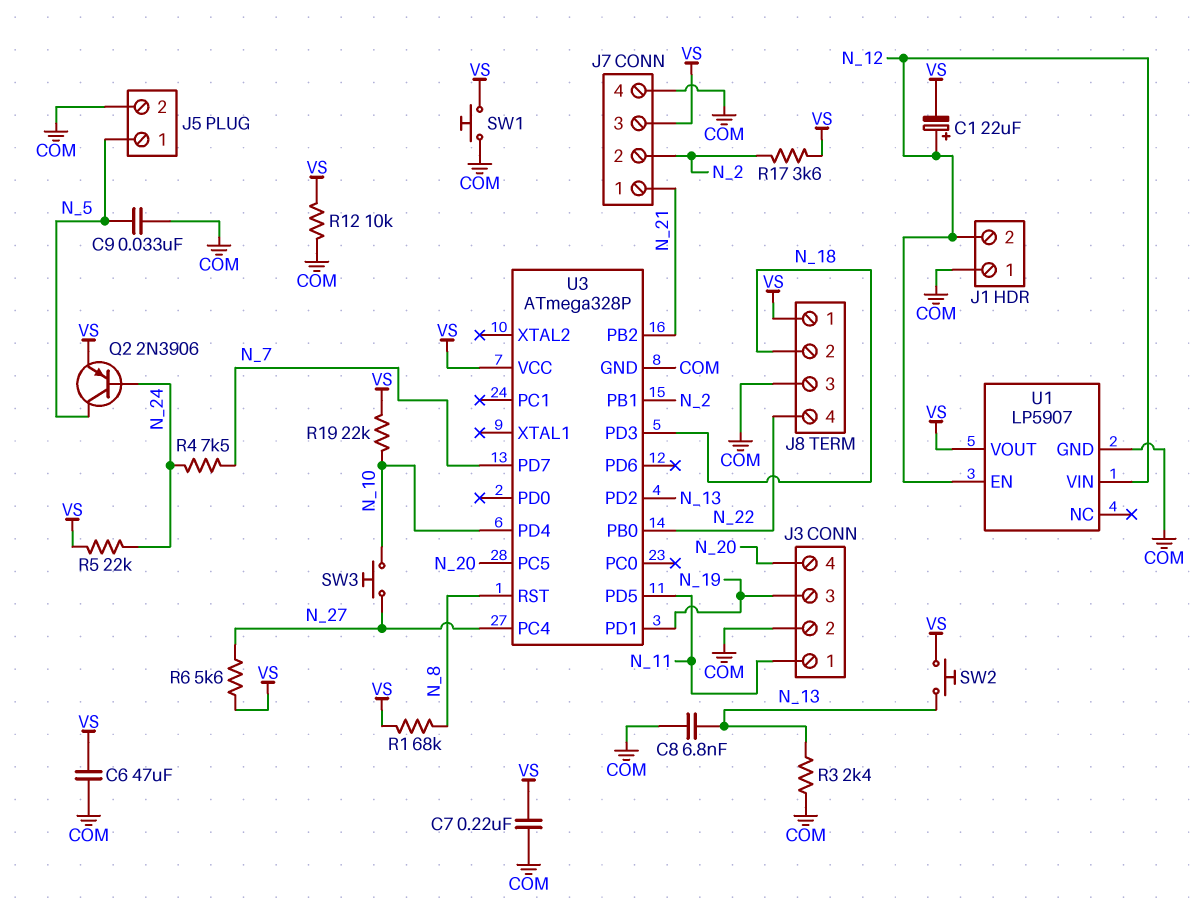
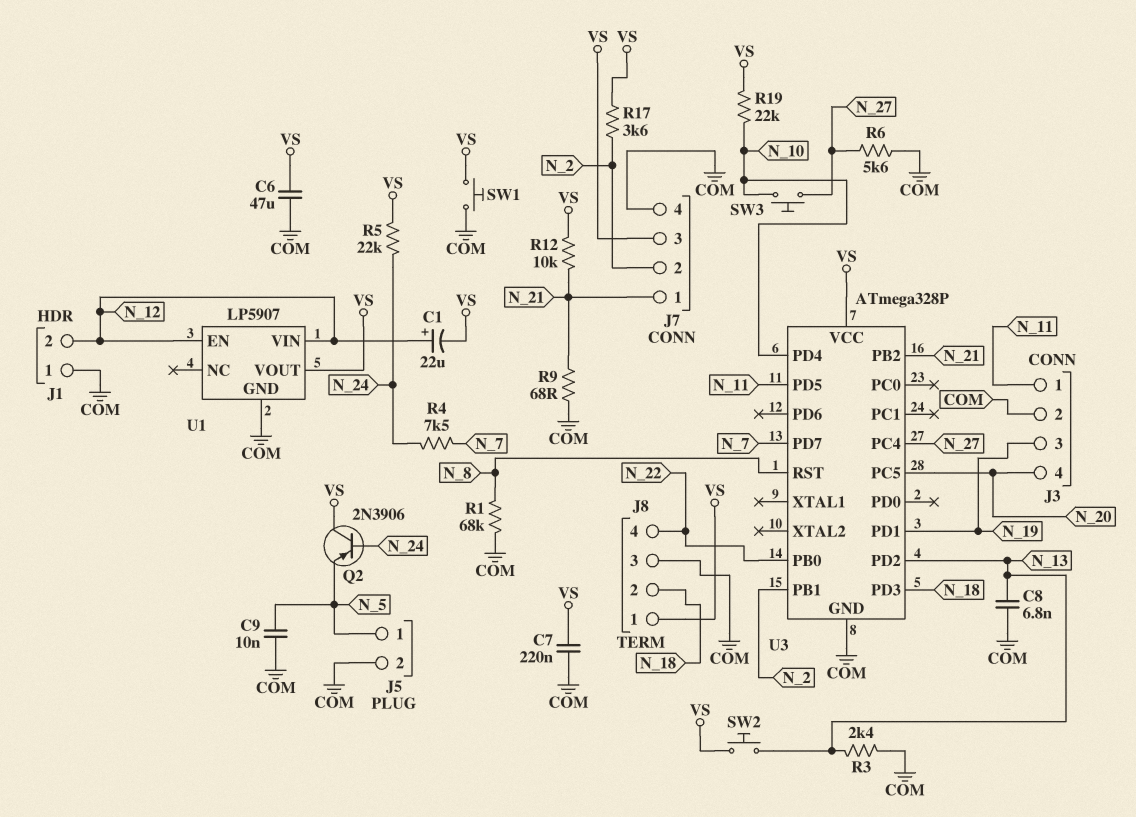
C9: 33nF (COM, N_5) -> 10nF (COM, N_5)
Q2: PNP 2N3906 (B N_24, C N_5, E VS) -> PNP 2N3906 (B N_24, C VS, E N_5)
R1: 68k (N_8, VS) -> 68k (COM, N_8)
R6: 5.6k (N_27, VS) -> 5.6k (COM, N_27)
R9: none -> 68 (COM, N_21)
R12: 10k (COM, VS) -> 10k (N_21, VS)

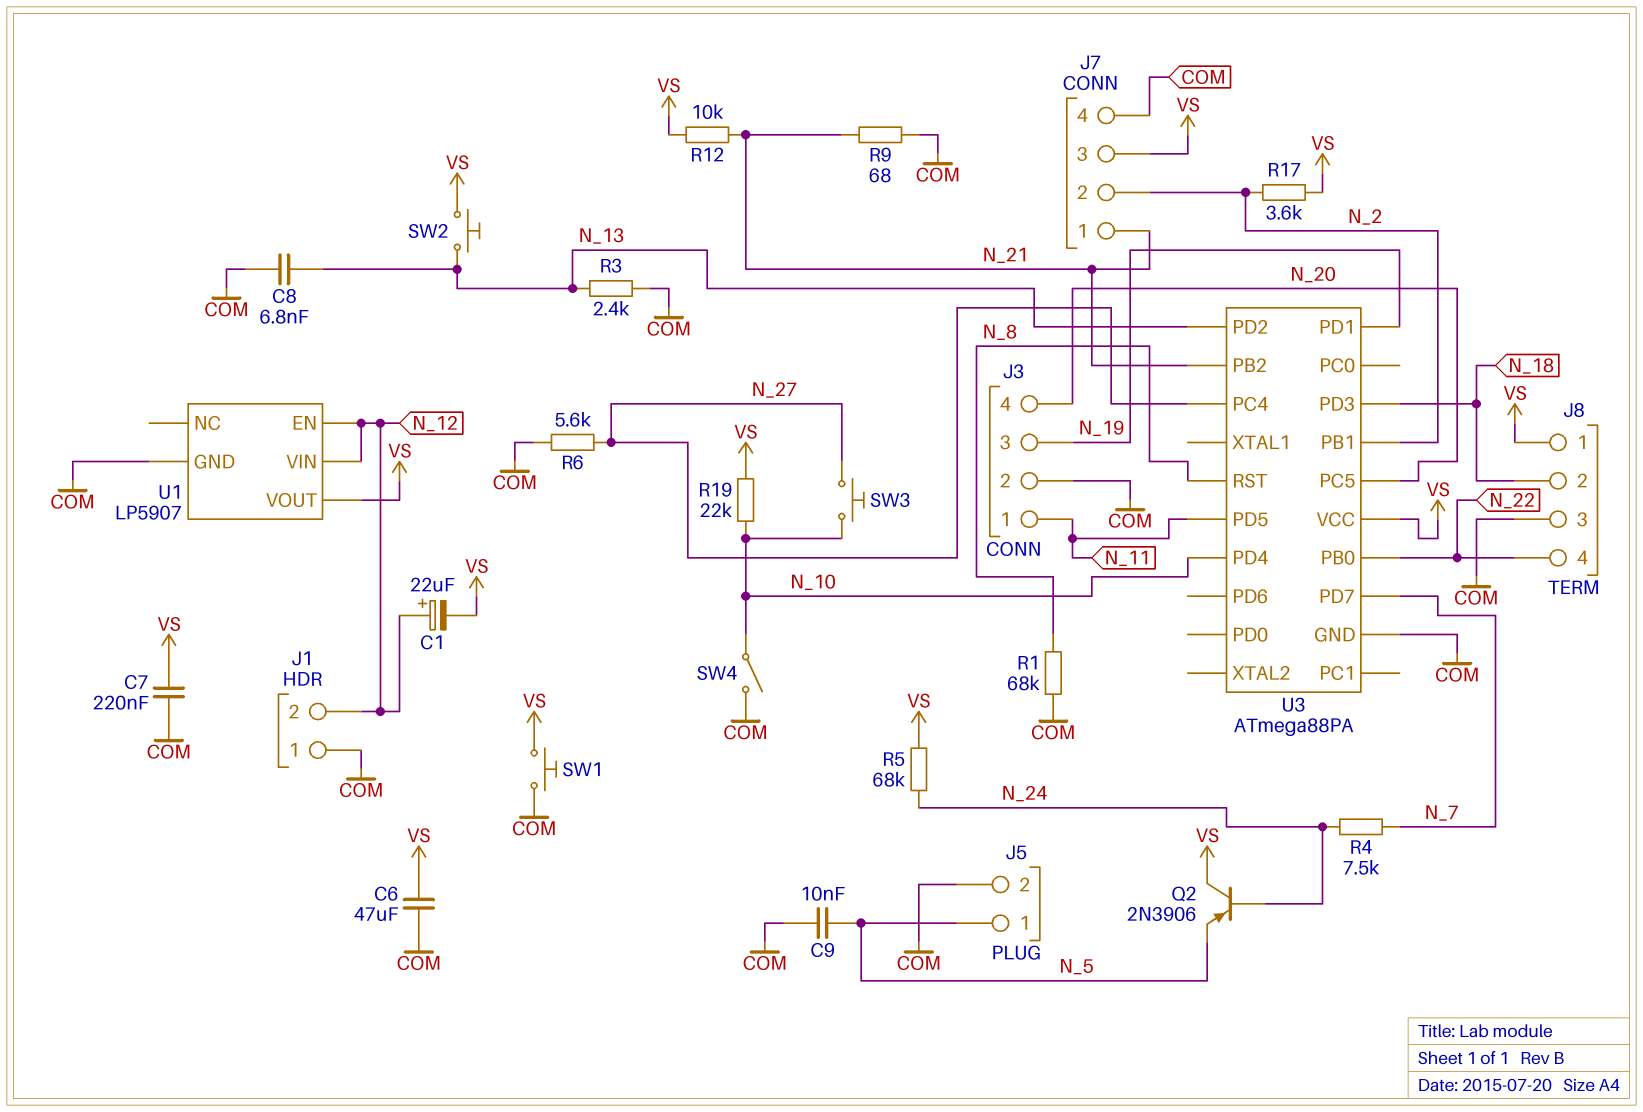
R5: 22k (N_24, VS) -> 68k (N_24, VS)
SW4: none -> switch (COM, N_10)
U3: ATmega328P -> ATmega88PA

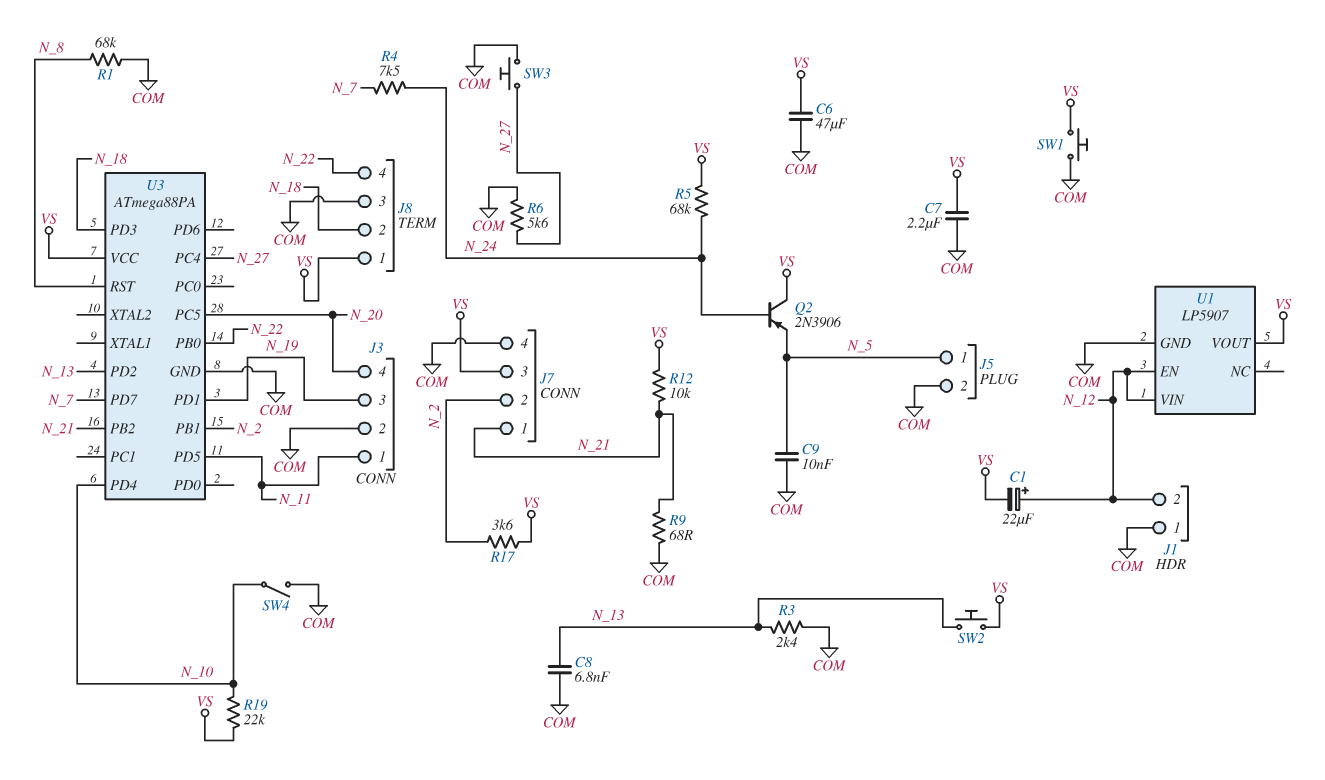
C7: 220nF (COM, VS) -> 2.2uF (COM, VS)
SW3: button (N_10, N_27) -> button (COM, N_27)

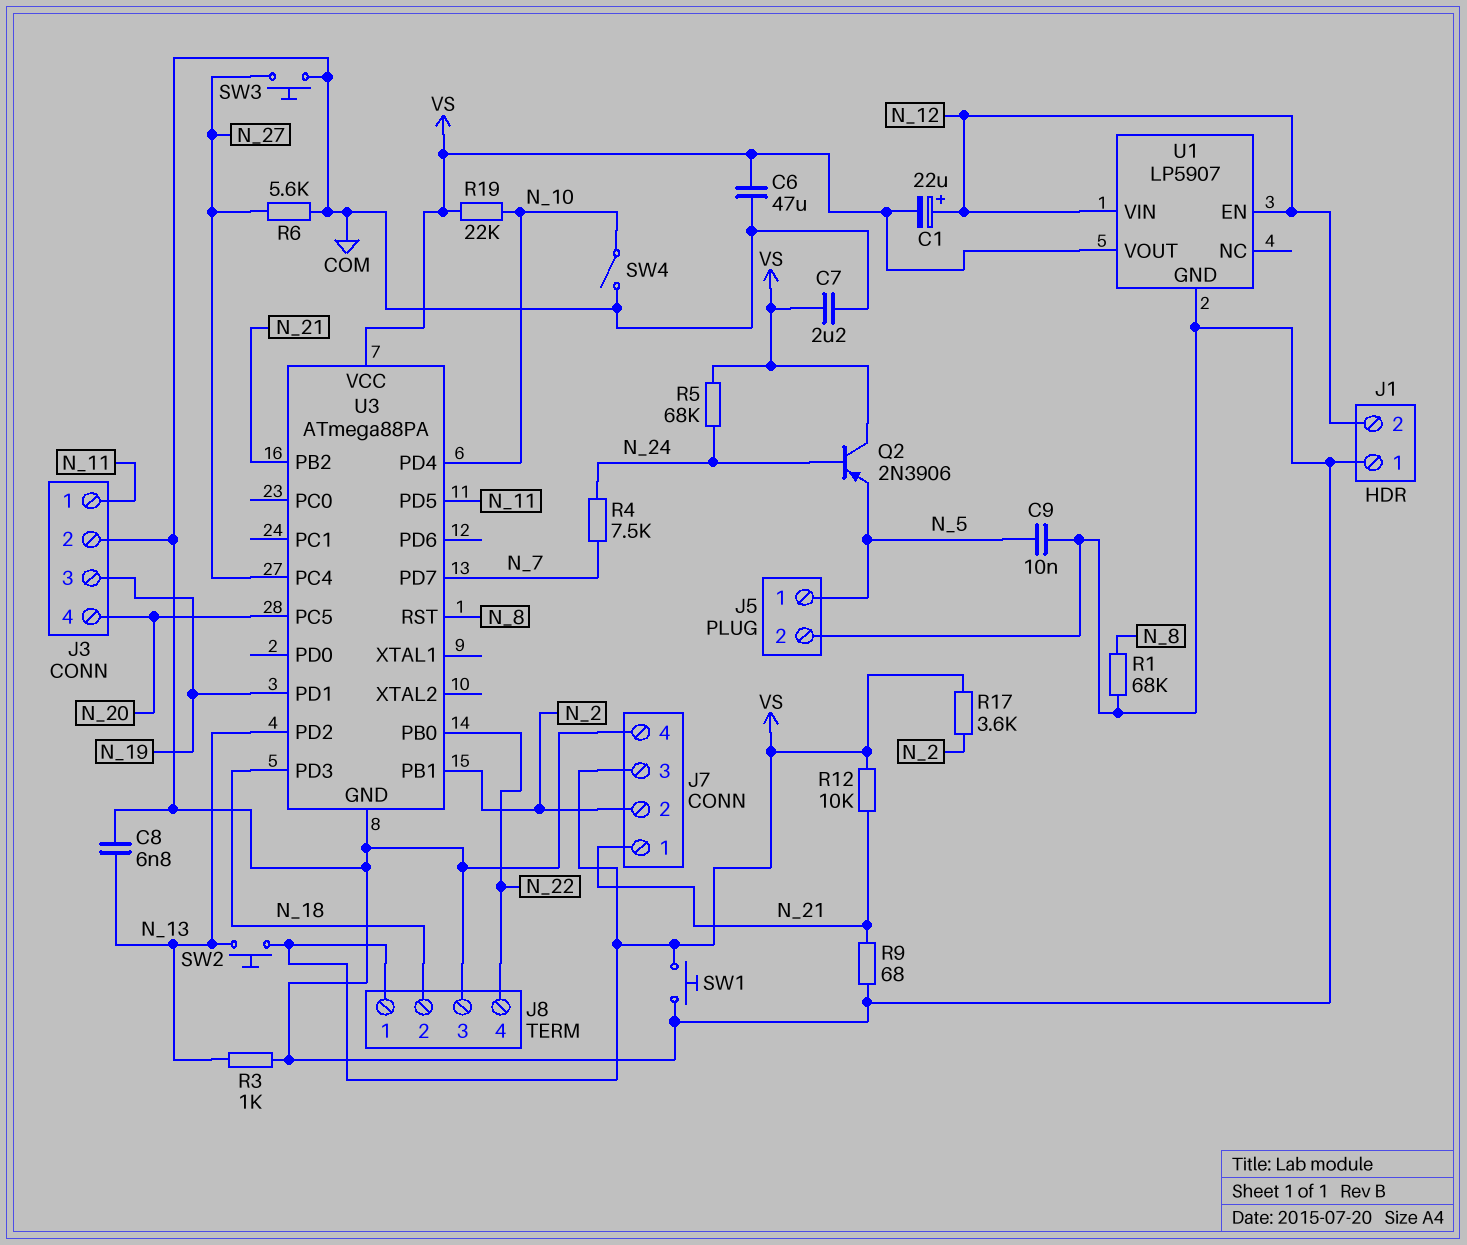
R3: 2.4k (COM, N_13) -> 1k (COM, N_13)

